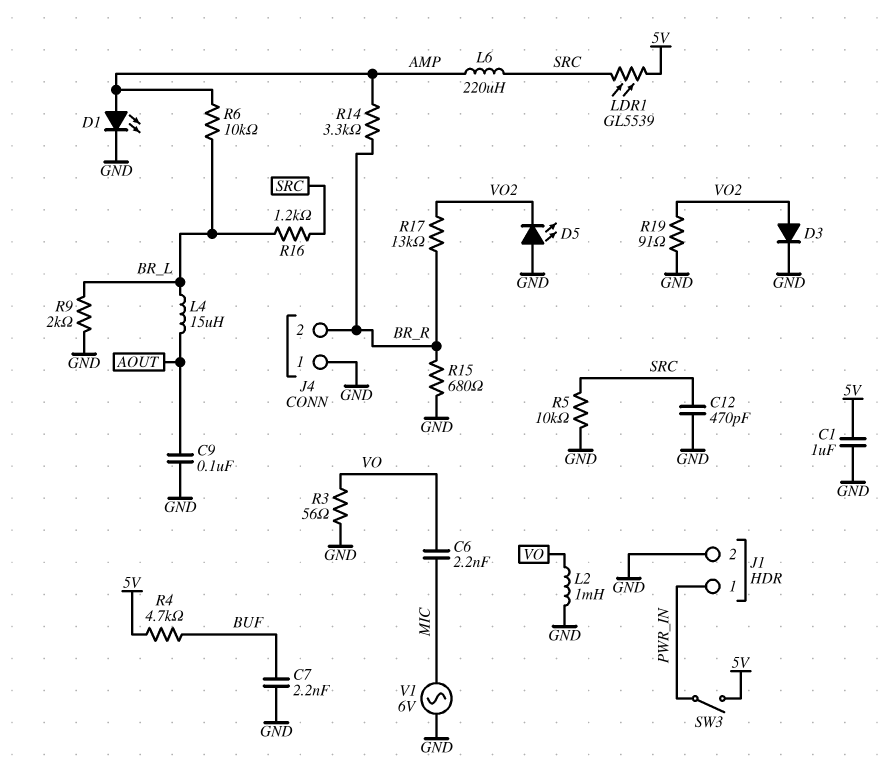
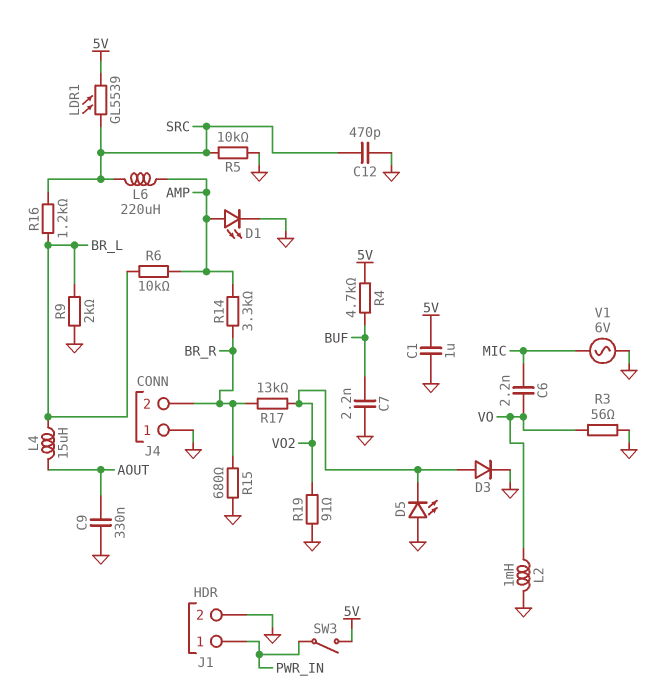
C9: 100nF (AOUT, GND) -> 330nF (AOUT, GND)

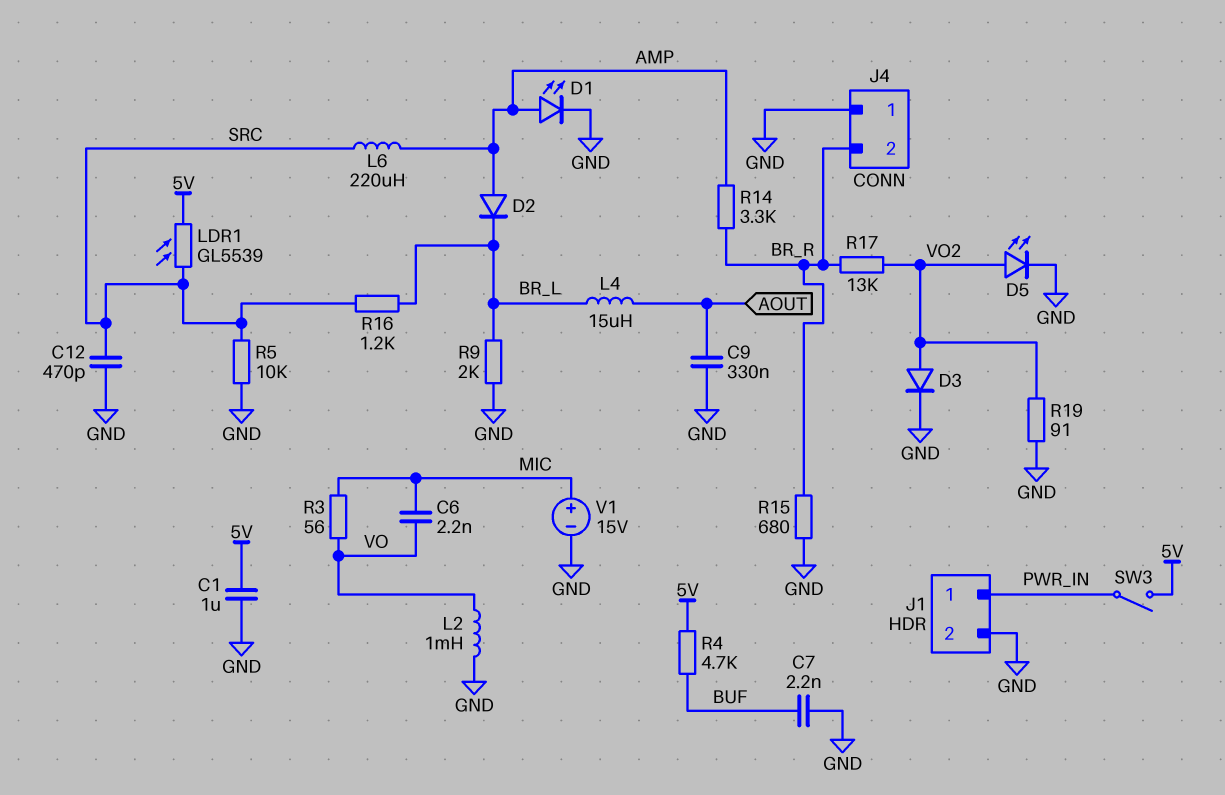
D2: none -> diode (A AMP, K BR_L)
D5: LED (A GND, K VO2) -> LED (A VO2, K GND)
R3: 56 (GND, VO) -> 56 (MIC, VO)
R6: 10k (AMP, BR_L) -> none
V1: AC 6V (GND, MIC) -> 15V (plus MIC, minus GND)

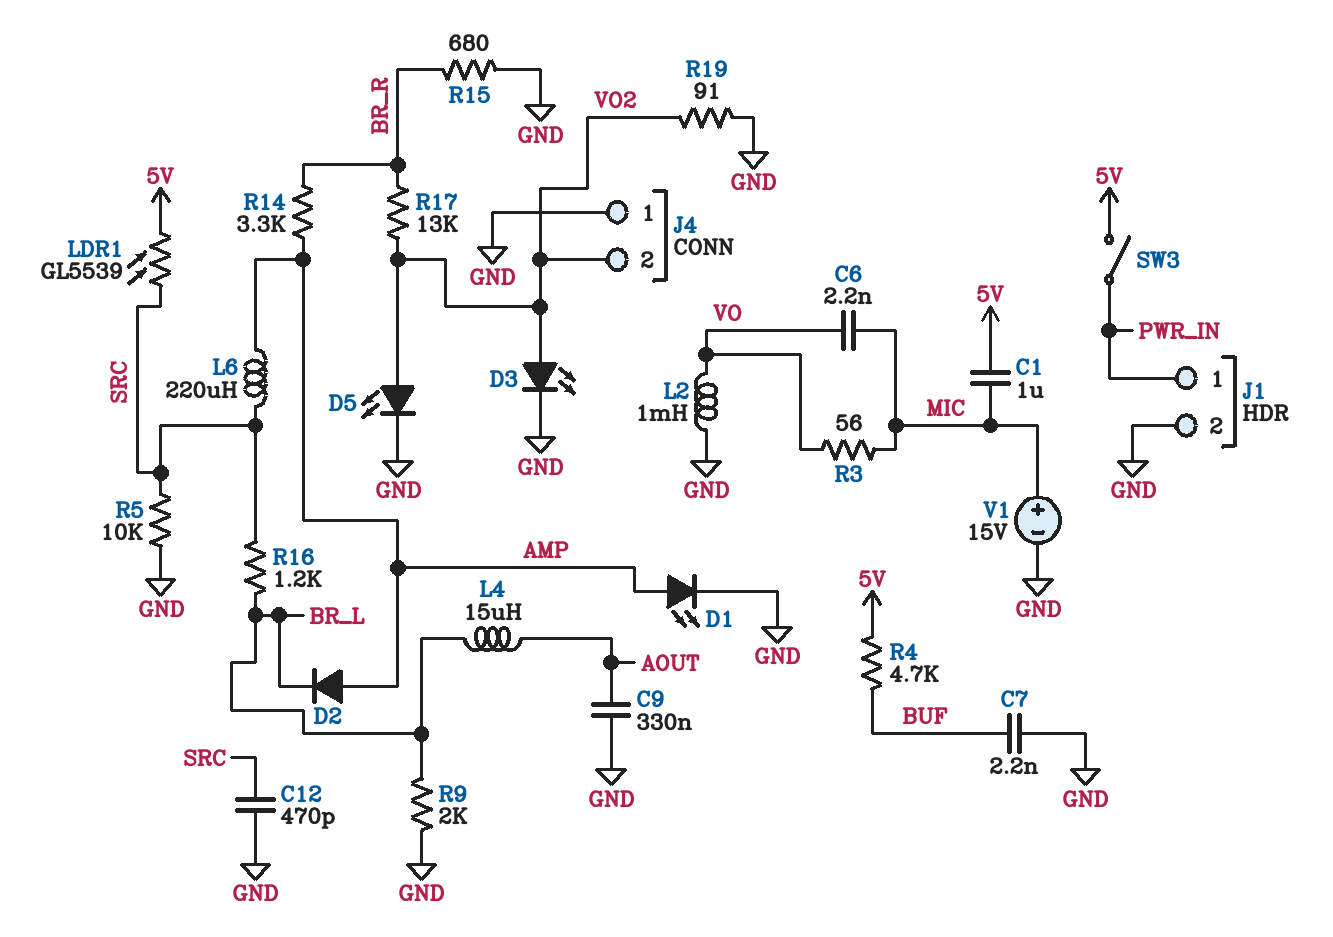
C1: 1uF (5V, GND) -> 1uF (5V, MIC)
D3: diode (A VO2, K GND) -> LED (A VO2, K GND)
J4 pin 2: BR_R -> VO2

